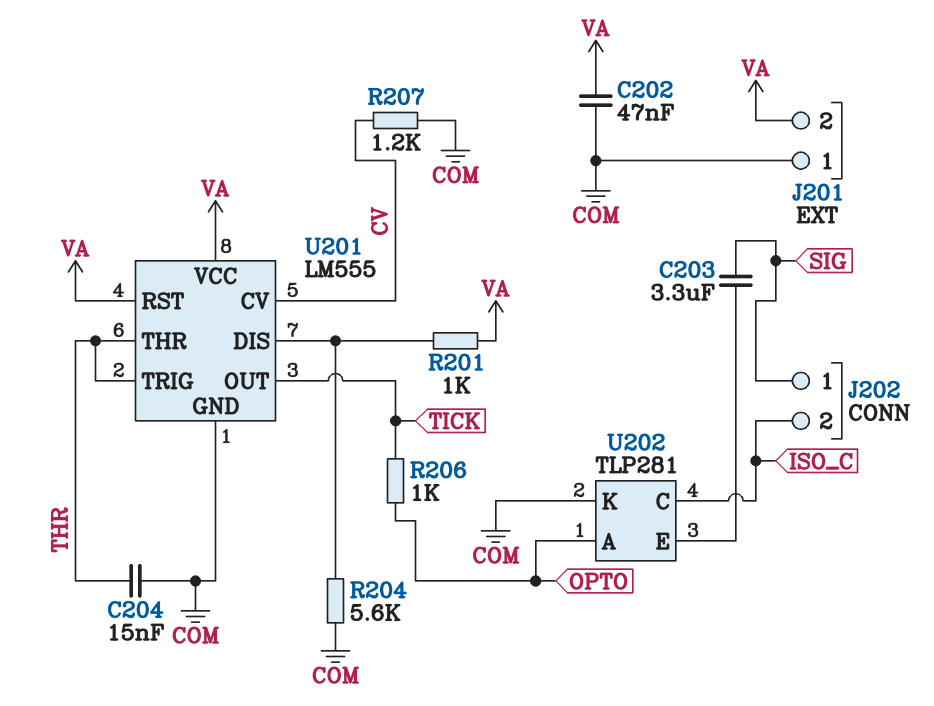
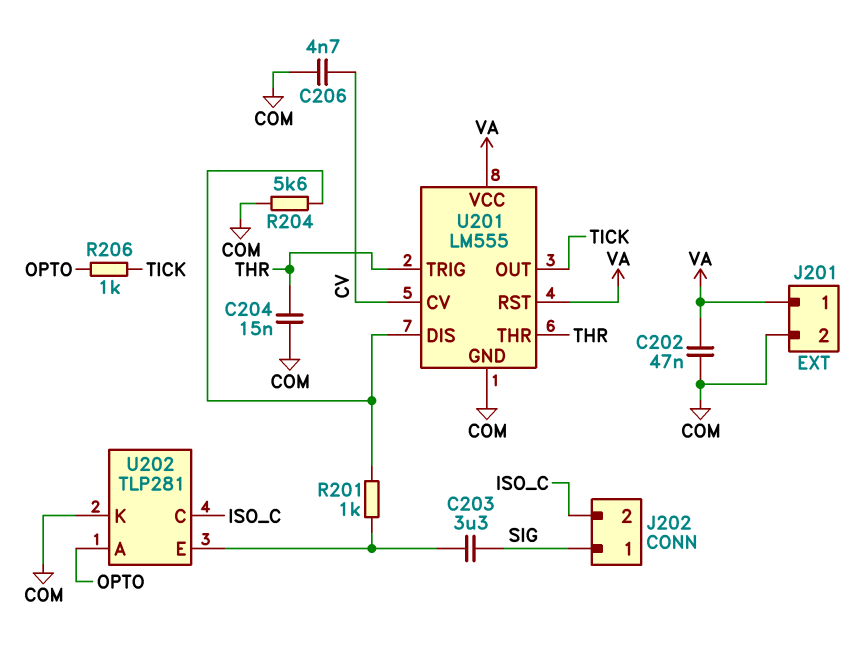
C206: none -> 4.7nF (COM, CV)
J201 pin 1: COM -> VA
J201 pin 2: VA -> COM
R201: 1k (U201/DIS, VA) -> 1k (U201/DIS, U202/E)
R207: 1.2k (COM, CV) -> none

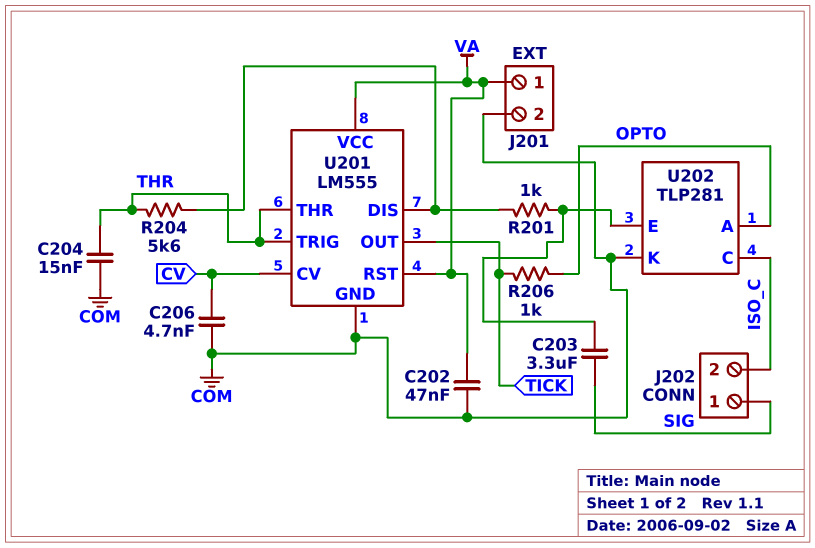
R204: 5.6k (COM, U201/DIS) -> 5.6k (THR, U201/DIS)

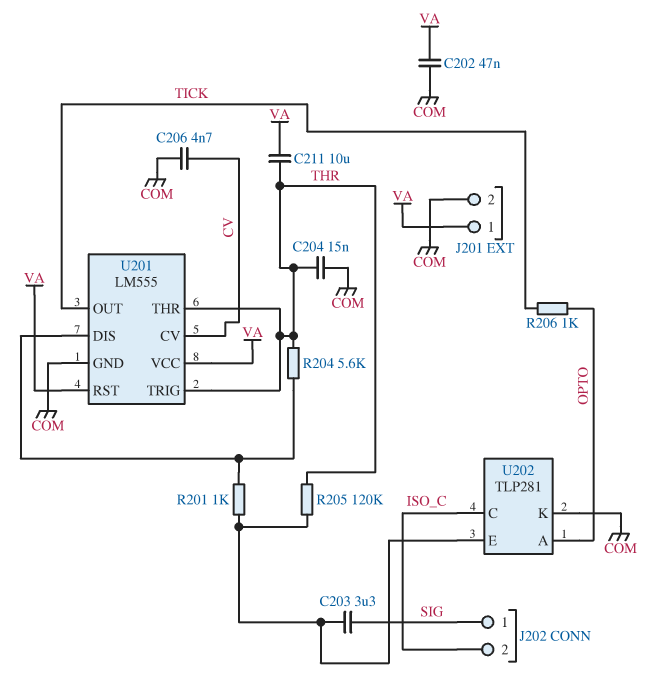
C211: none -> 10uF (THR, VA)
R205: none -> 120k (THR, U202/E)

